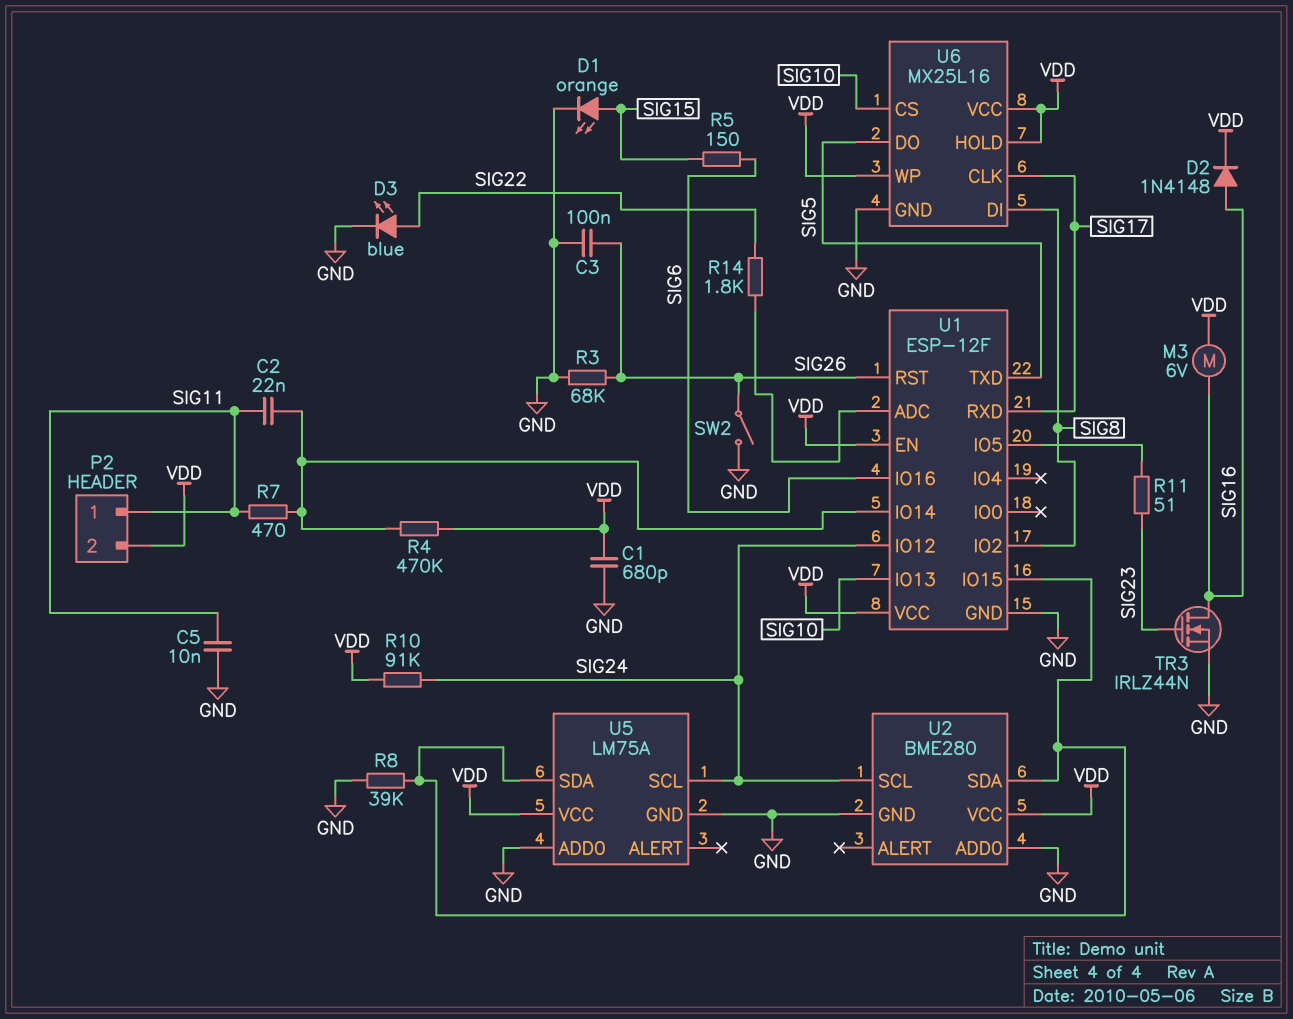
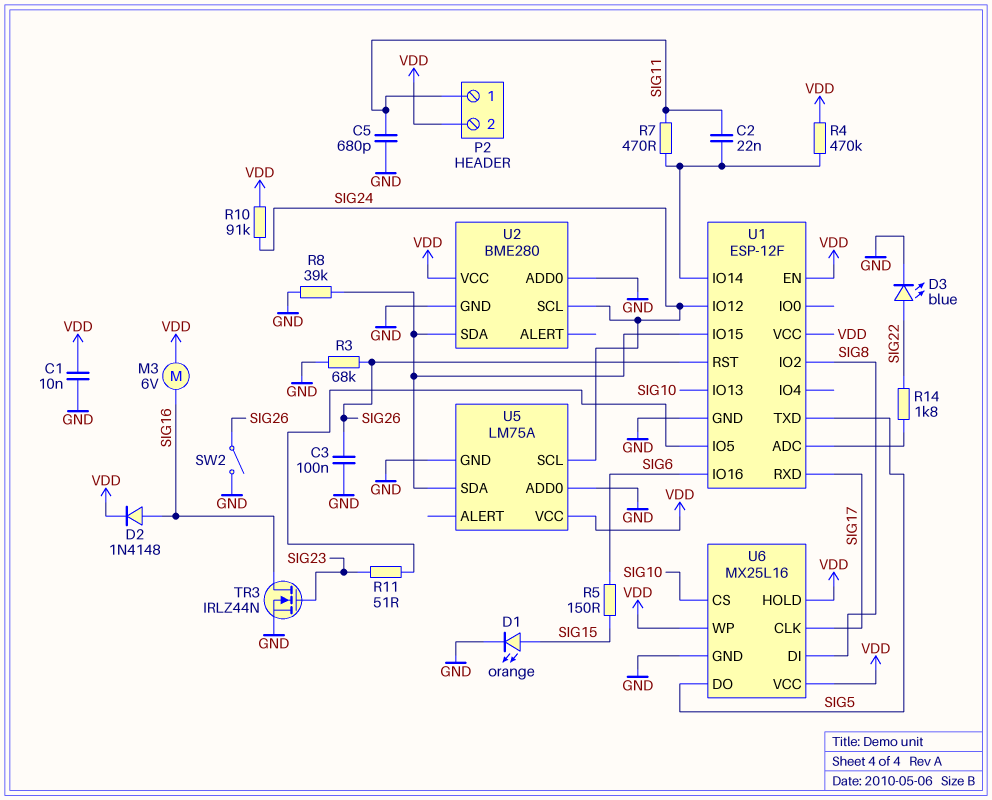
C1: 680pF (GND, VDD) -> 10nF (GND, VDD)
C5: 10nF (GND, SIG11) -> 680pF (GND, SIG11)

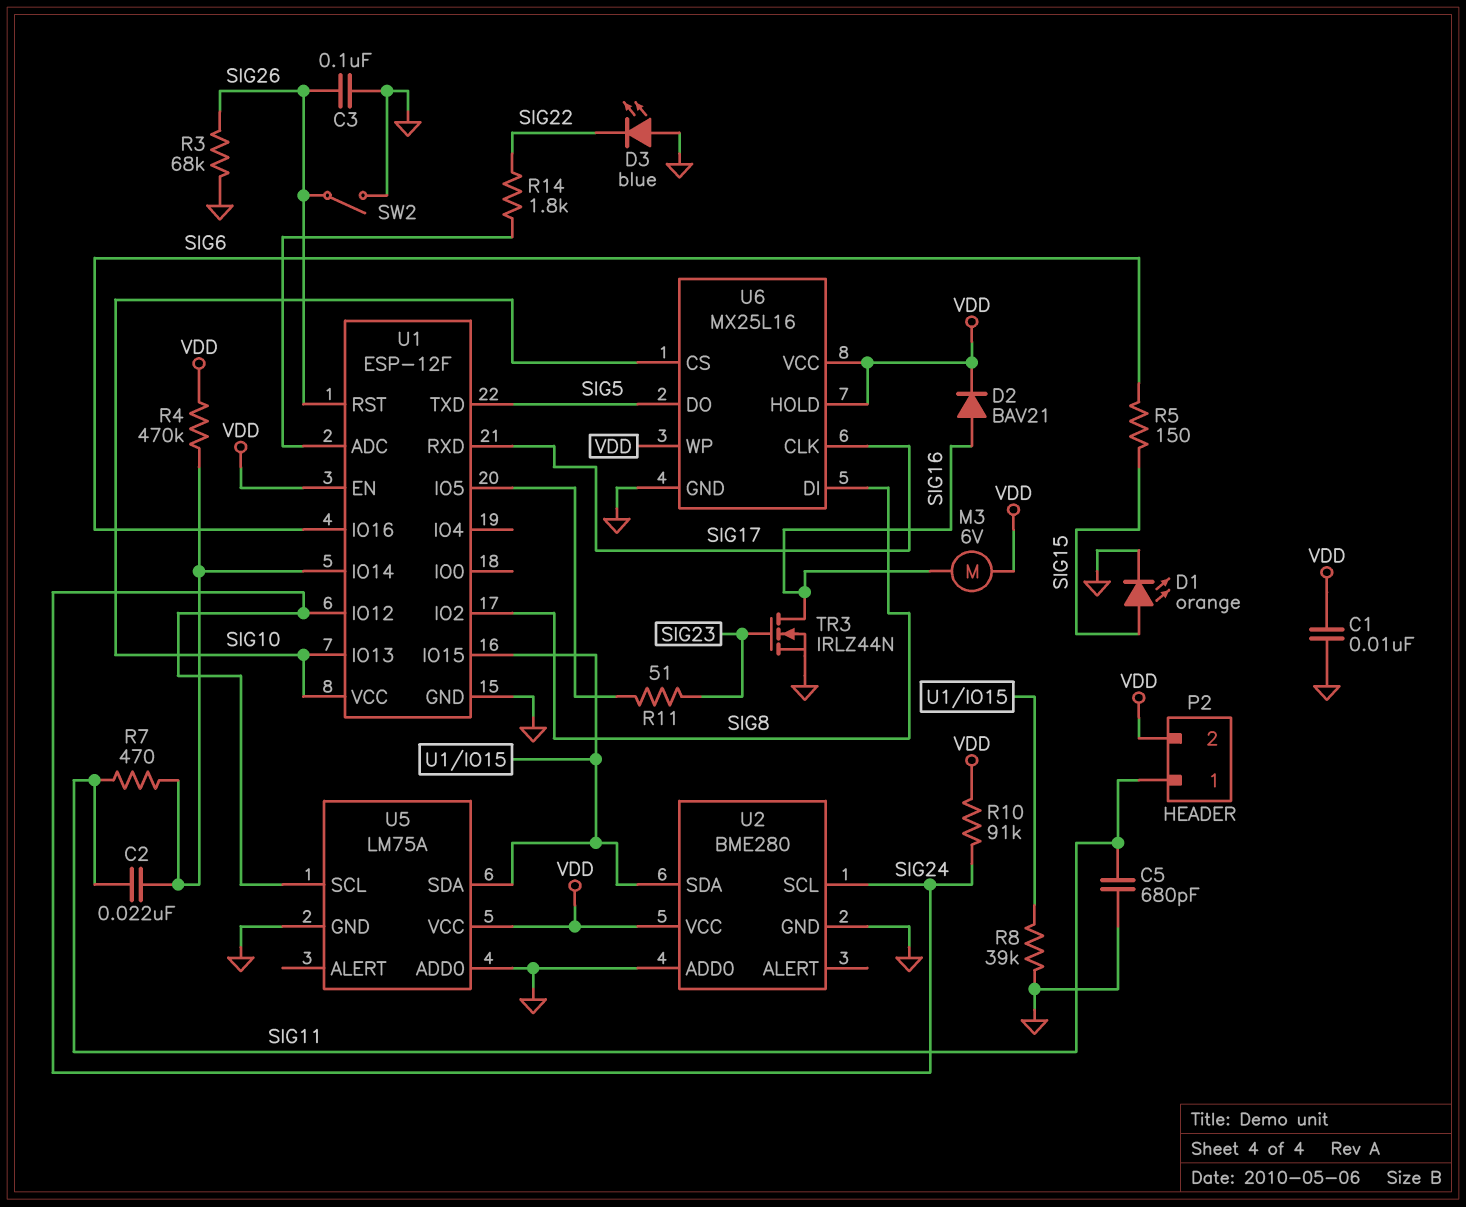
D2: diode 1N4148 (A SIG16, K VDD) -> diode BAV21 (A SIG16, K VDD)
D3: LED blue (A SIG22, K GND) -> LED blue (A GND, K SIG22)
U1 pin VCC: VDD -> SIG10

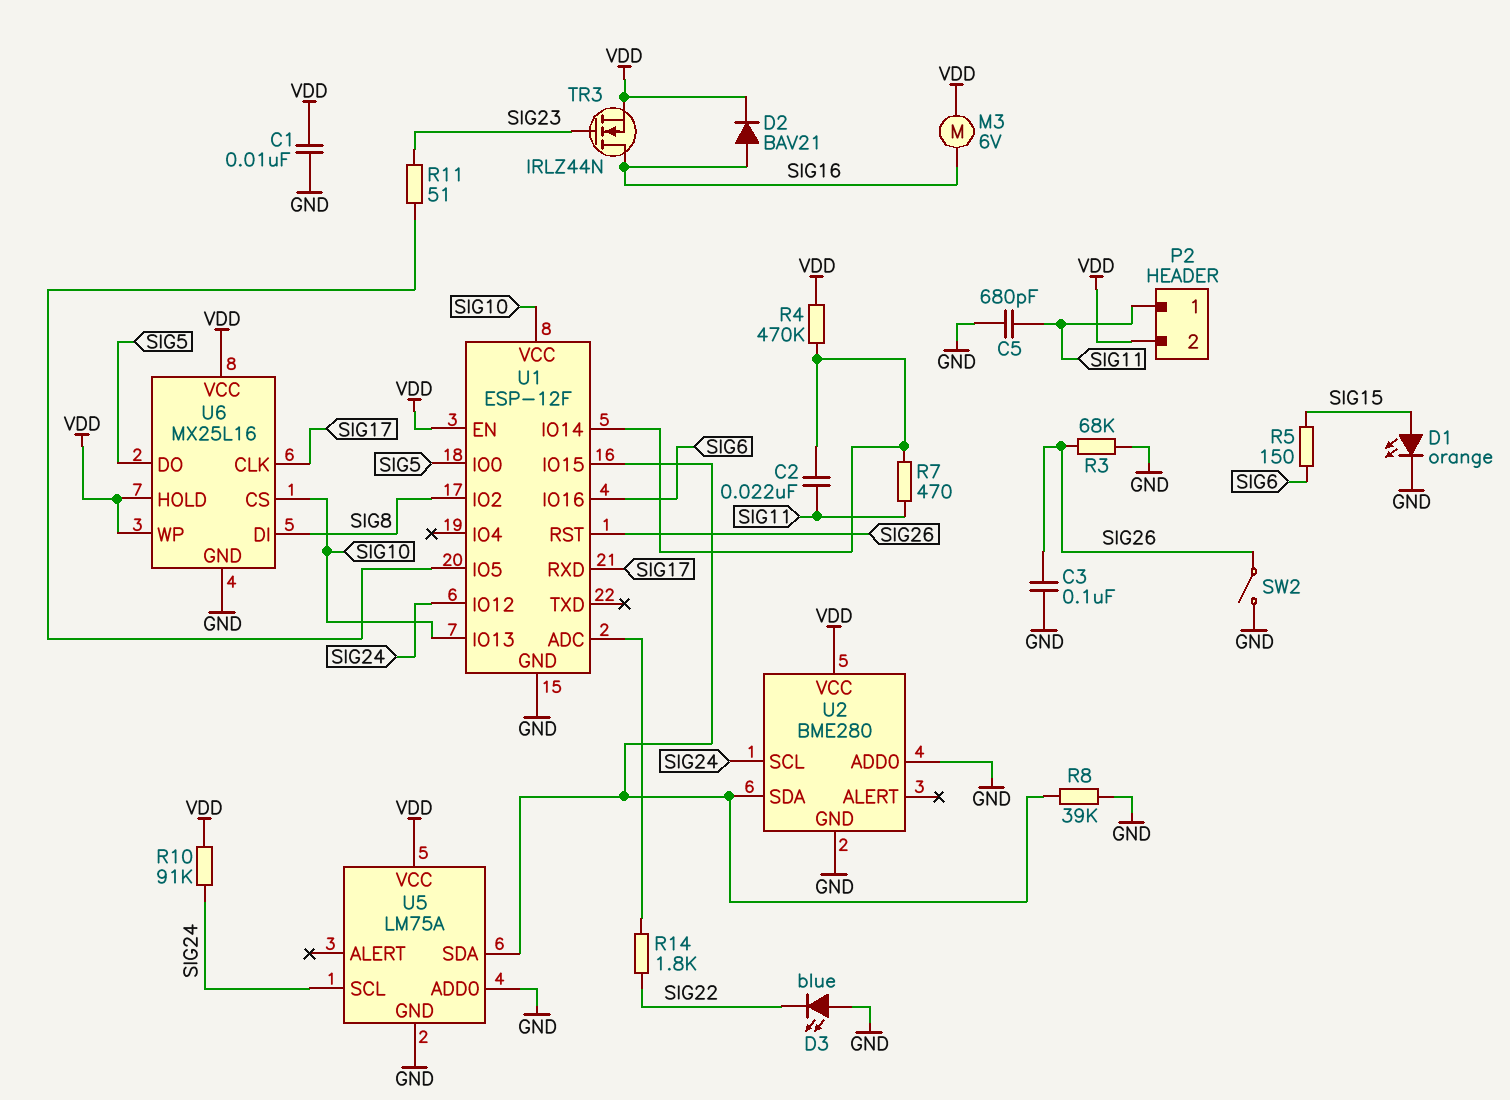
TR3: NMOS IRLZ44N (G SIG23, D SIG16, S GND) -> NMOS IRLZ44N (G SIG23, D SIG16, S VDD)
U1 pin IO0: none -> SIG5
U1 pin TXD: SIG5 -> none

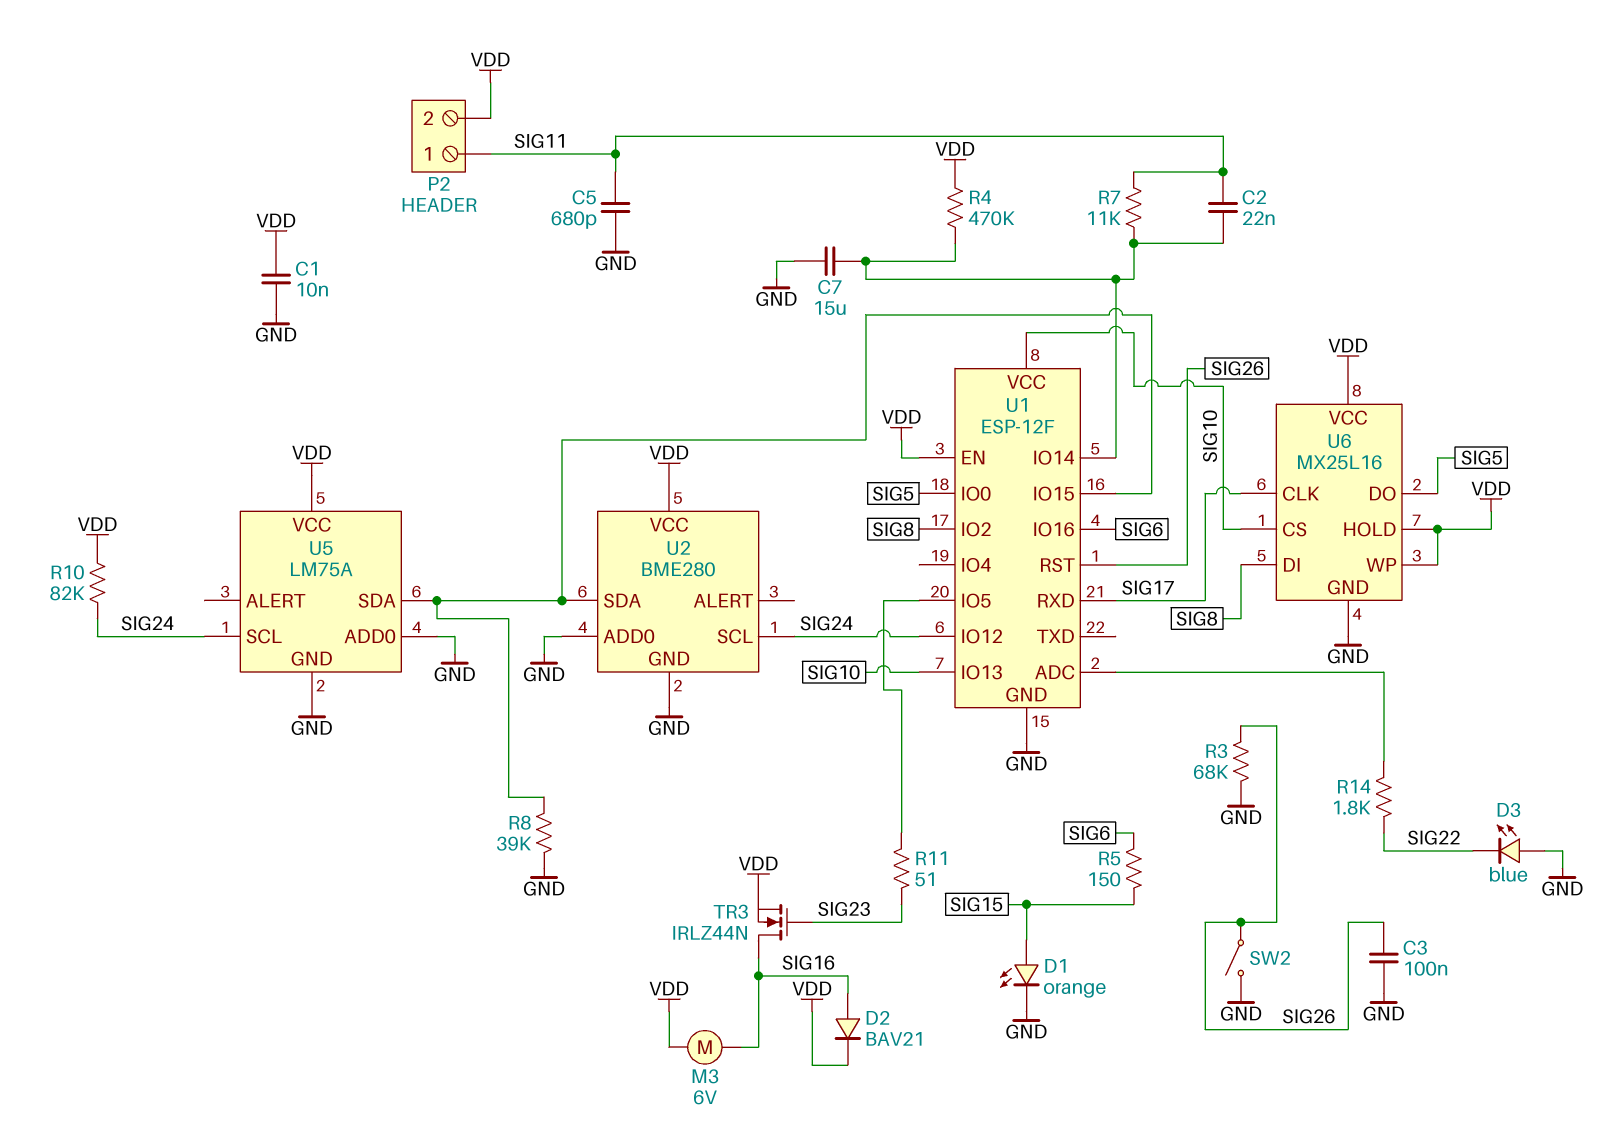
C7: none -> 15uF (GND, U1/IO14)
R7: 470 (SIG11, U1/IO14) -> 11k (SIG11, U1/IO14)
R10: 91k (SIG24, VDD) -> 82k (SIG24, VDD)

